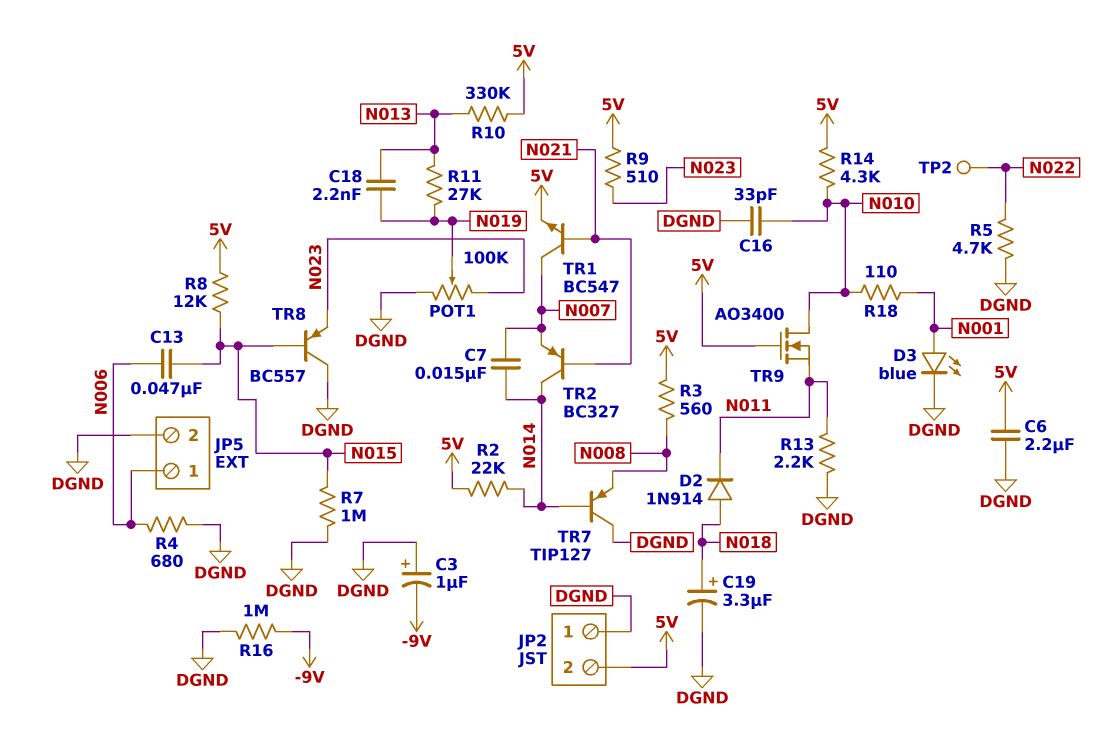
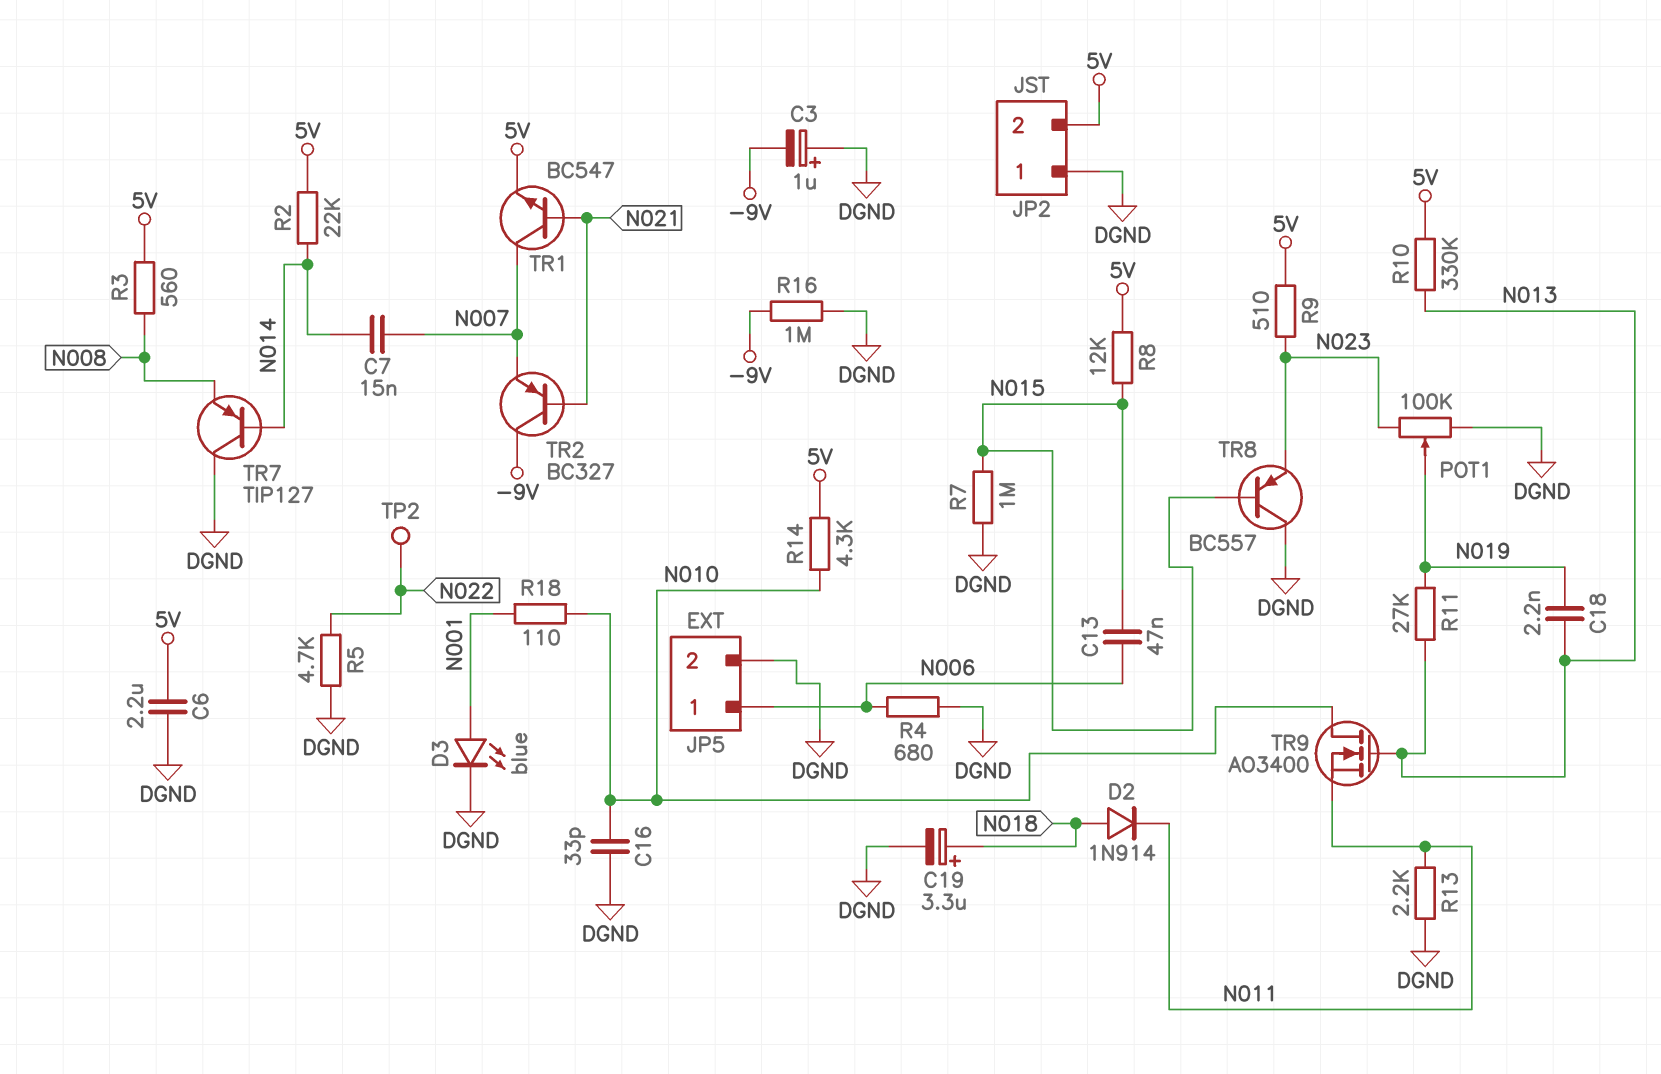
TR2: PNP BC327 (B N021, C N014, E N007) -> PNP BC327 (B N021, C -9V, E N007)
TR9: NMOS AO3400 (G 5V, D N010, S N011) -> NMOS AO3400 (G N013, D N010, S N011)

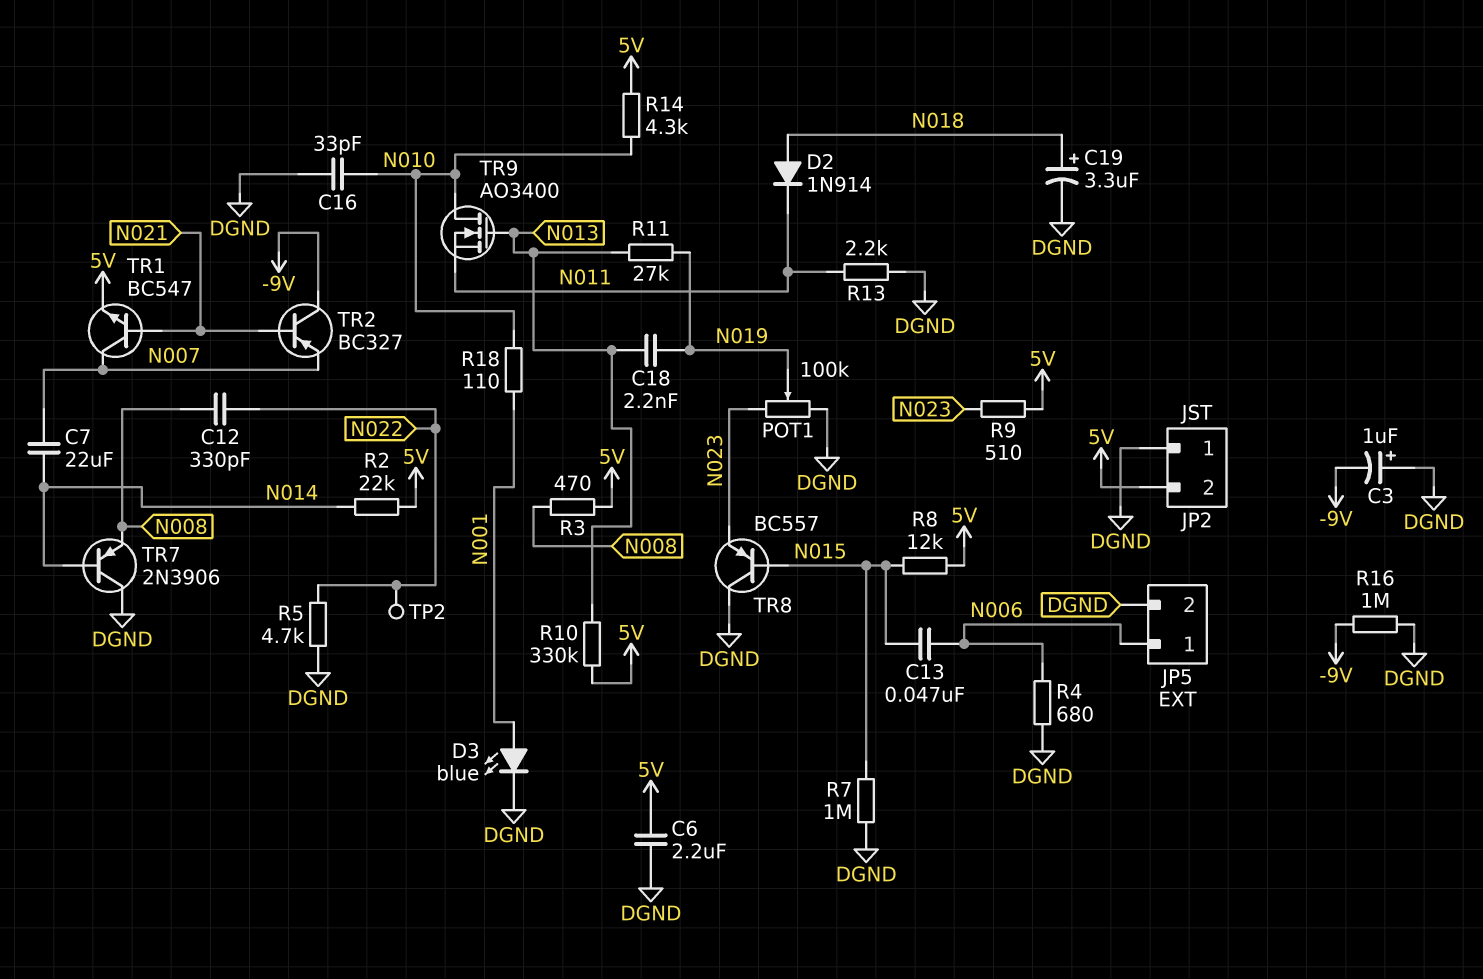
C7: 15nF (N007, N014) -> 22uF (N007, N014)
C12: none -> 330pF (N008, N022)
R3: 560 (5V, N008) -> 470 (5V, N008)
TR7: PNP TIP127 (B N014, C DGND, E N008) -> PNP 2N3906 (B N014, C DGND, E N008)

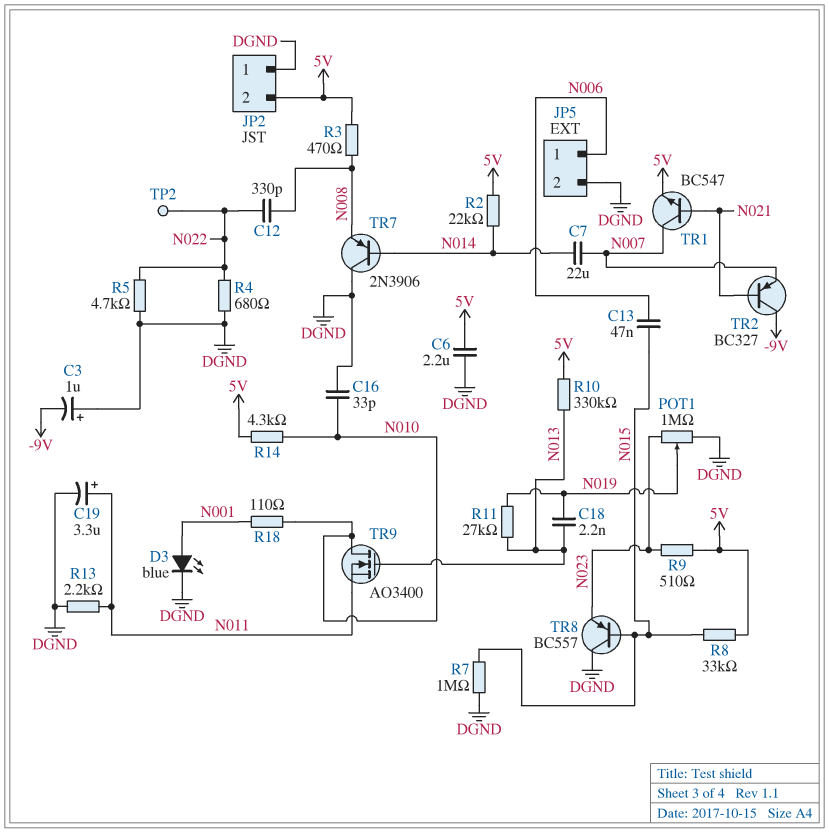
C19: 3.3uF (plus N018, minus DGND) -> 3.3uF (plus N011, minus DGND)
D2: diode 1N914 (A N018, K N011) -> none
POT1: 100k (DGND, N023, wiper N019) -> 1M (DGND, N023, wiper N019)
R4: 680 (DGND, N006) -> 680 (DGND, N022)
R8: 12k (5V, N015) -> 33k (5V, N015)
R16: 1M (-9V, DGND) -> none

